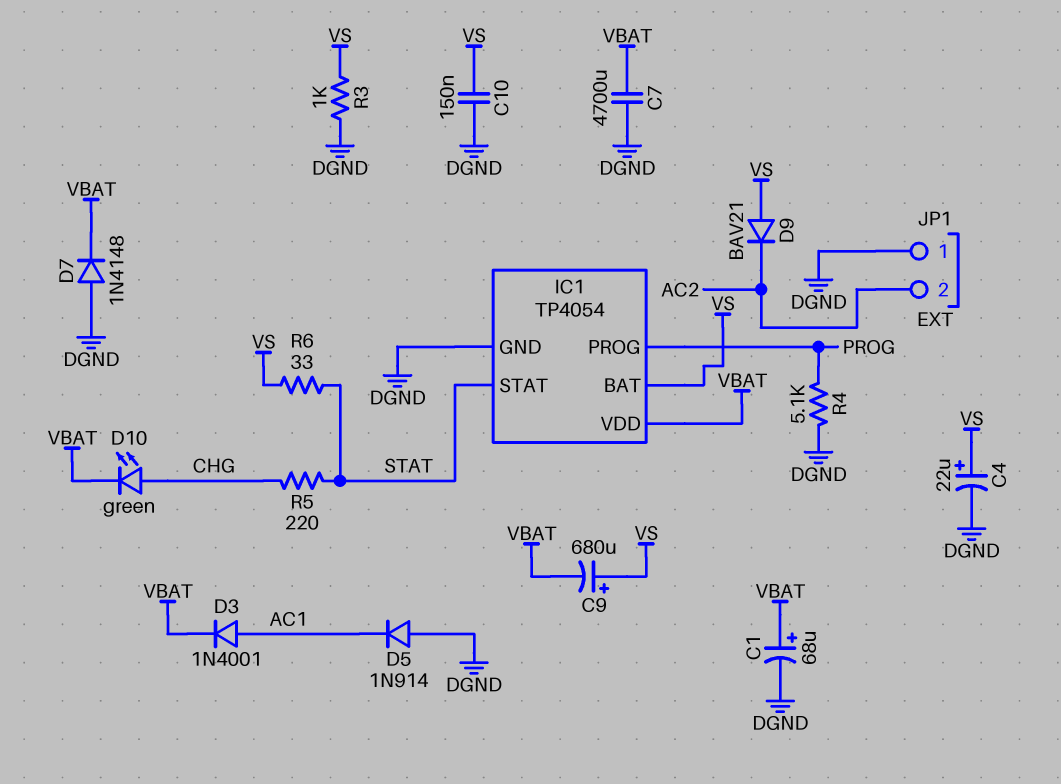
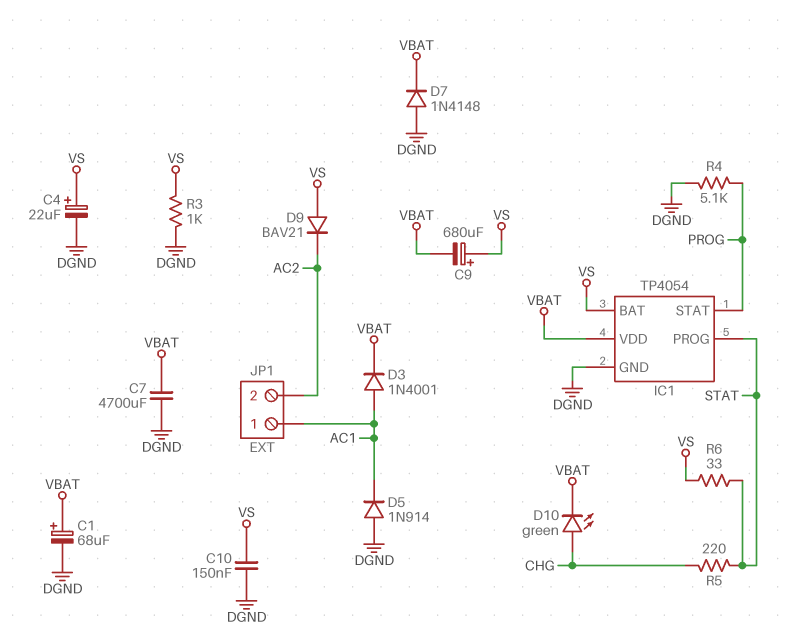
IC1 pin PROG: PROG -> STAT
IC1 pin STAT: STAT -> PROG
JP1 pin 1: DGND -> AC1

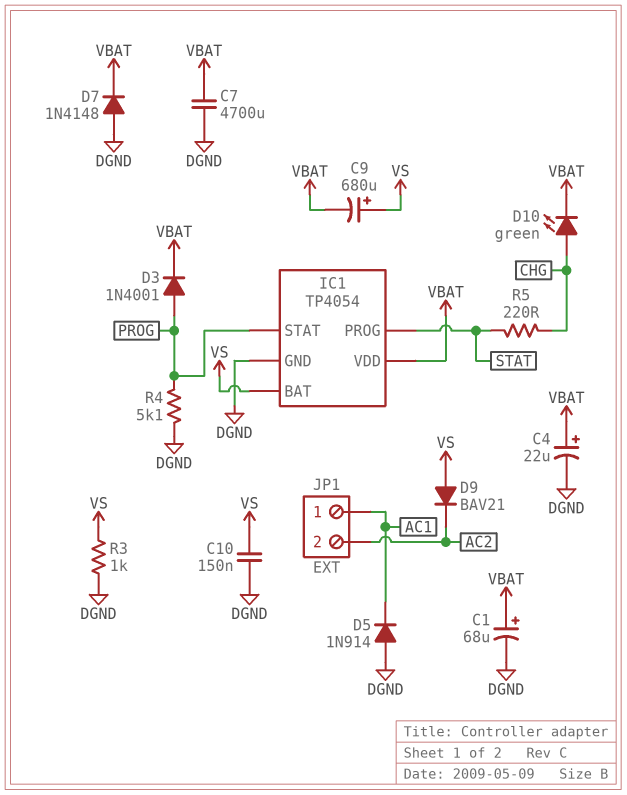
C4: 22uF (plus VS, minus DGND) -> 22uF (plus VBAT, minus DGND)
D3: diode 1N4001 (A AC1, K VBAT) -> diode 1N4001 (A PROG, K VBAT)
R6: 33 (STAT, VS) -> none

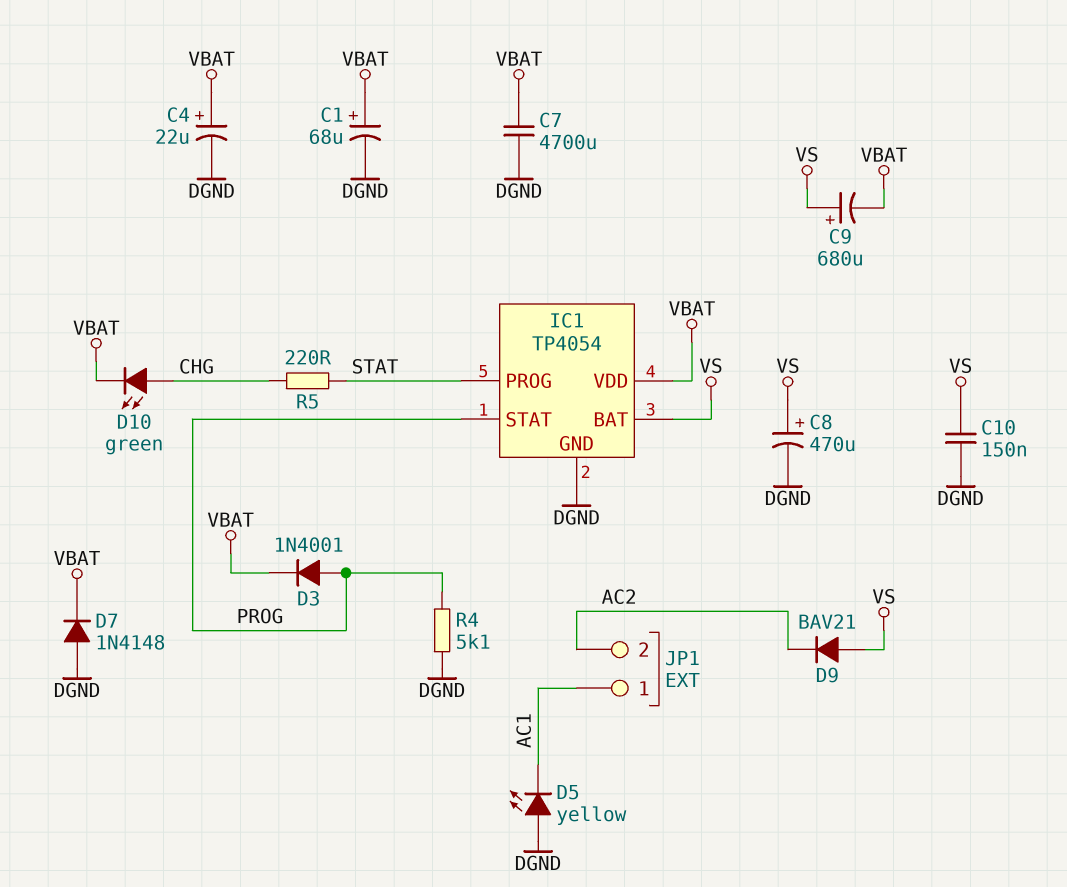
C8: none -> 470uF (plus VS, minus DGND)
D5: diode 1N914 (A DGND, K AC1) -> LED yellow (A DGND, K AC1)
R3: 1k (DGND, VS) -> none

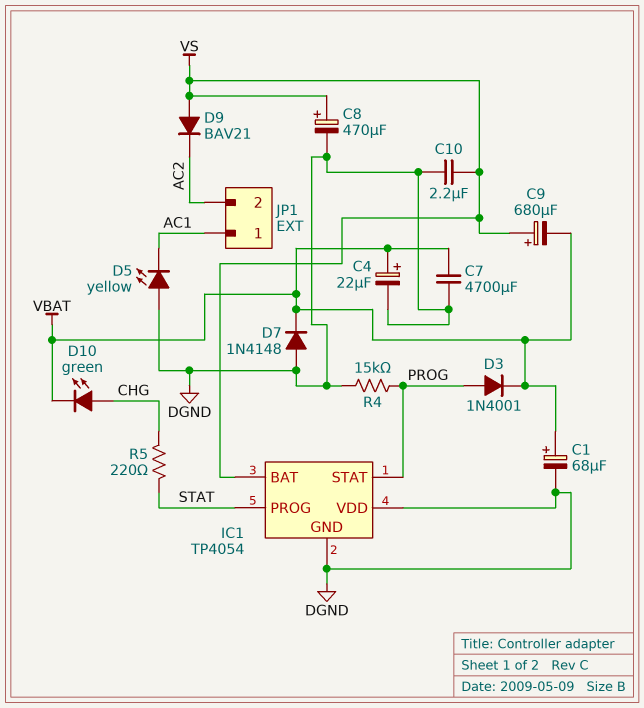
C10: 150nF (DGND, VS) -> 2.2uF (DGND, VS)
IC1 pin VDD: VBAT -> DGND
R4: 5.1k (DGND, PROG) -> 15k (DGND, PROG)

